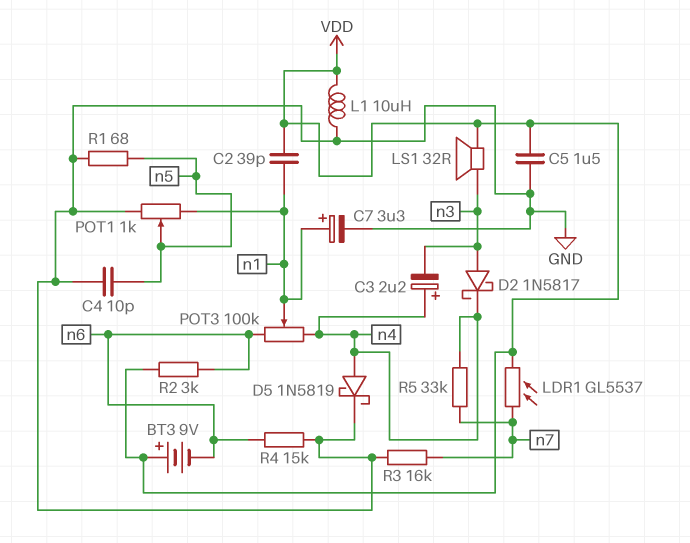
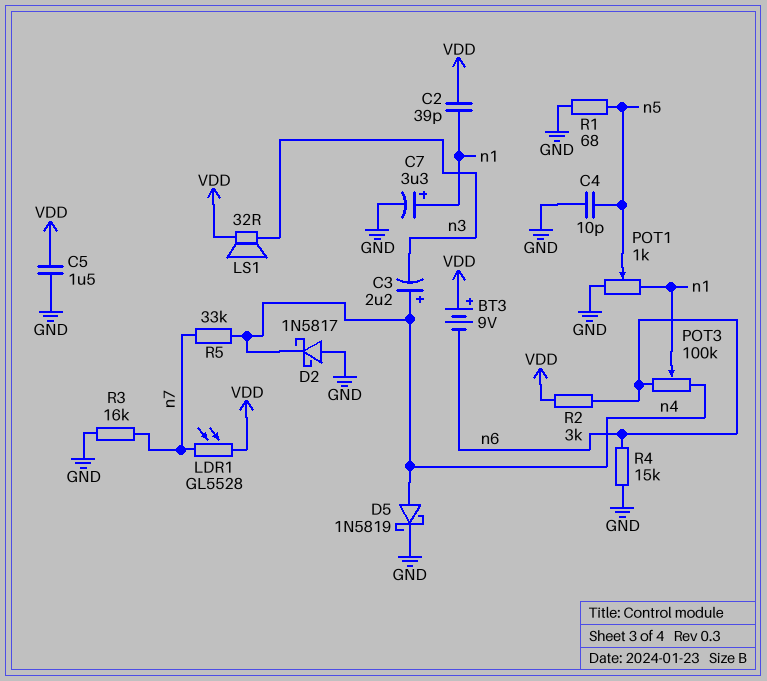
D2: schottky 1N5817 (A n3, K n4) -> schottky 1N5817 (A GND, K n4)
L1: 10uH (GND, VDD) -> none
LDR1: GL5537 (VDD, n7) -> GL5528 (VDD, n7)

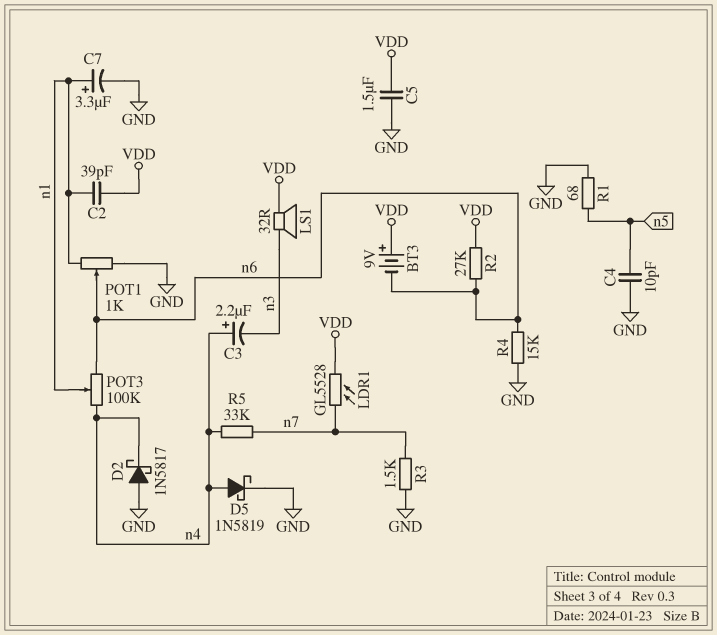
POT1: 1k (GND, n1, wiper n5) -> 1k (GND, n1, wiper n6)
R2: 3k (VDD, n6) -> 27k (VDD, n6)
R3: 16k (GND, n7) -> 1.5k (GND, n7)

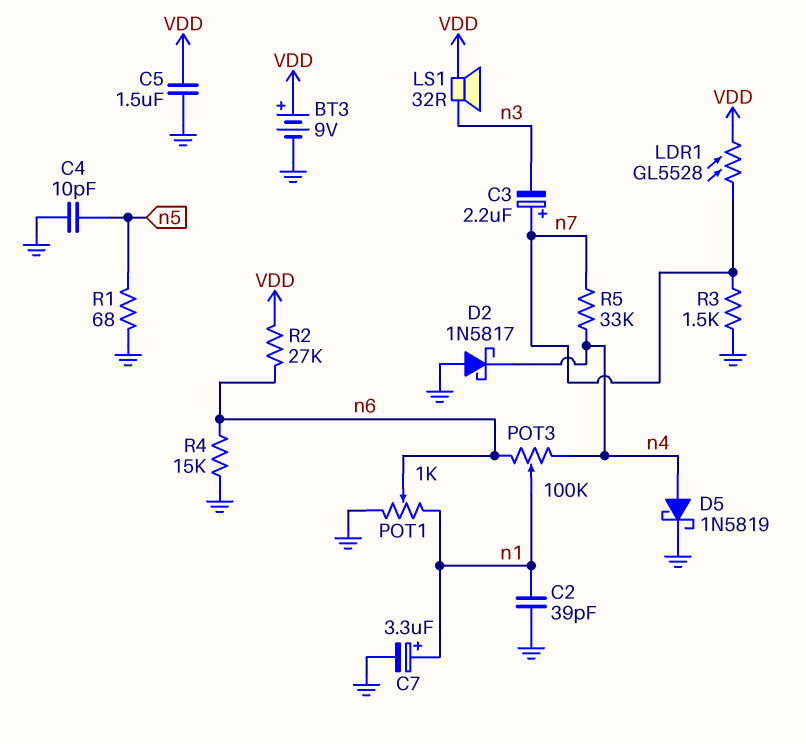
BT3: 9V (plus VDD, minus n6) -> 9V (plus VDD, minus GND)
C2: 39pF (VDD, n1) -> 39pF (GND, n1)
C3: 2.2uF (plus n4, minus n3) -> 2.2uF (plus n7, minus n3)

